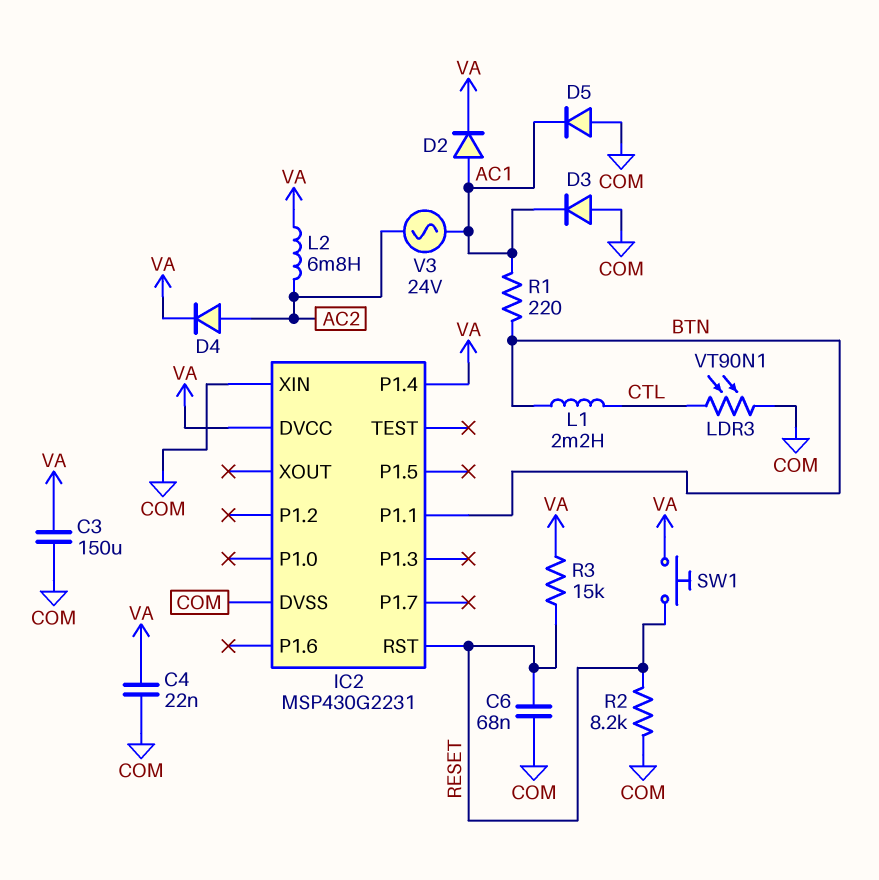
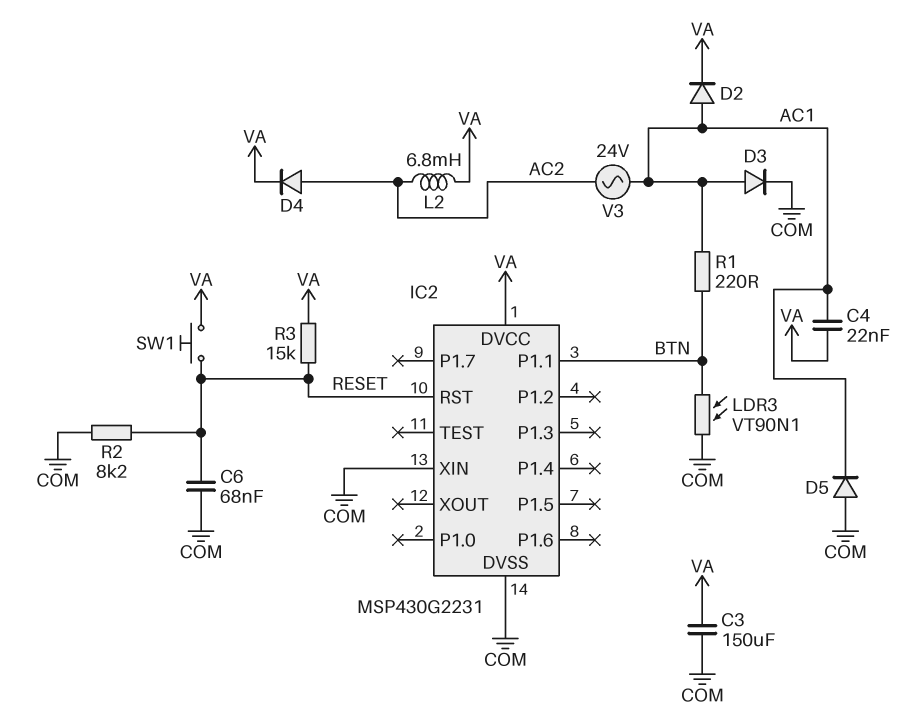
C4: 22nF (COM, VA) -> 22nF (AC1, VA)
D3: diode (A COM, K AC1) -> diode (A AC1, K COM)
IC2 pin P1.4: VA -> none
L1: 2.2mH (BTN, CTL) -> none
LDR3: VT90N1 (COM, CTL) -> VT90N1 (BTN, COM)

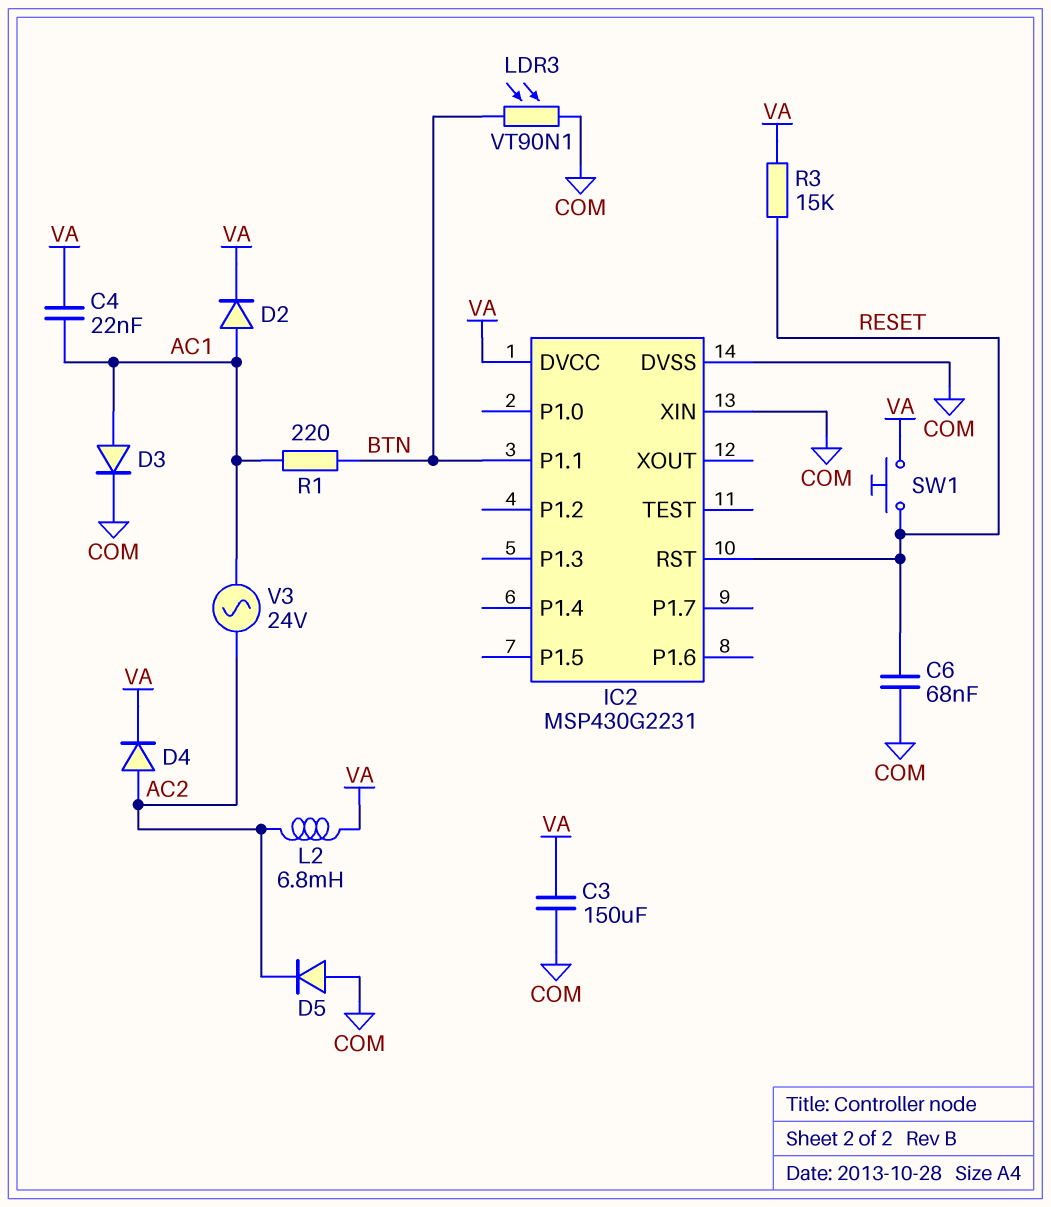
D5: diode (A COM, K AC1) -> diode (A COM, K AC2)
R2: 8.2k (COM, RESET) -> none

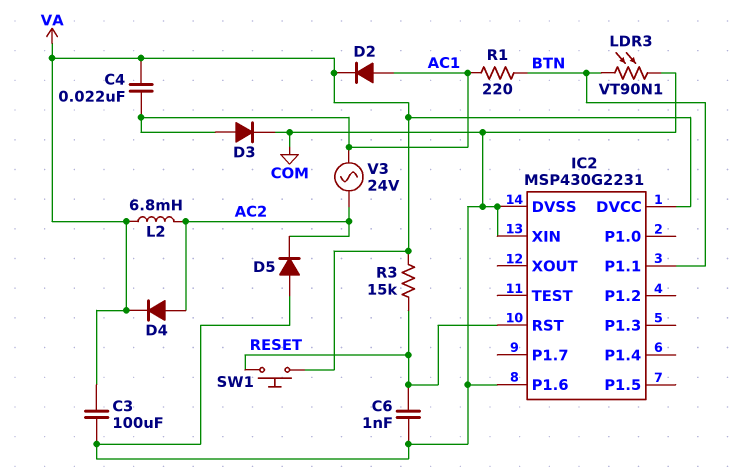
C3: 150uF (COM, VA) -> 100uF (COM, VA)
C6: 68nF (COM, RESET) -> 1nF (COM, RESET)
IC2 pin P1.6: none -> COM

